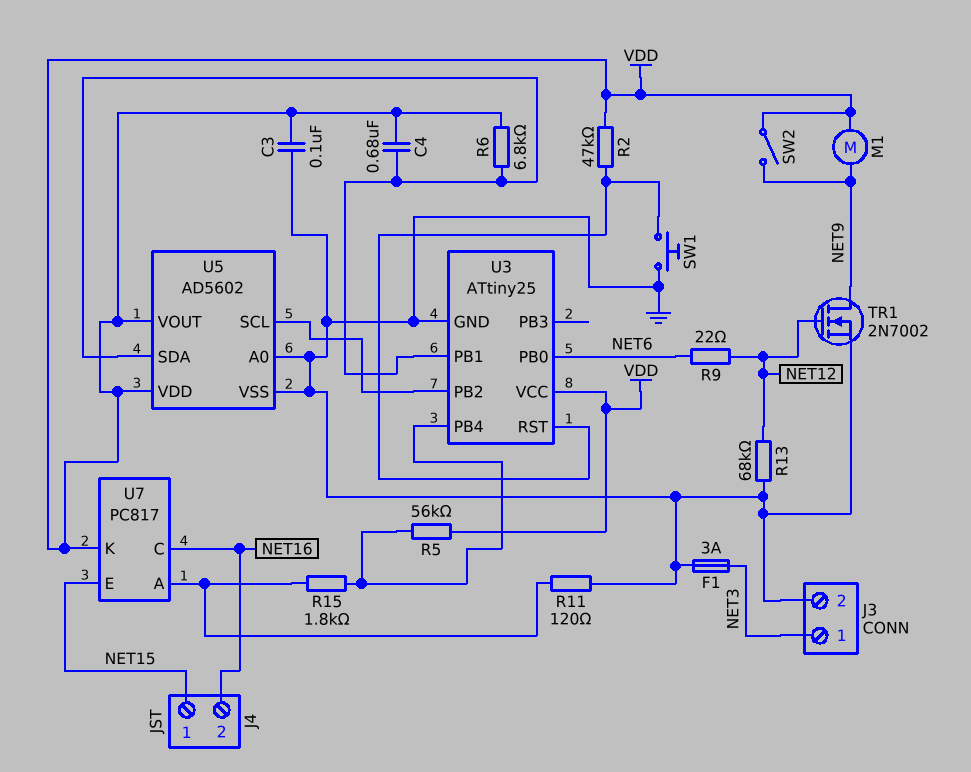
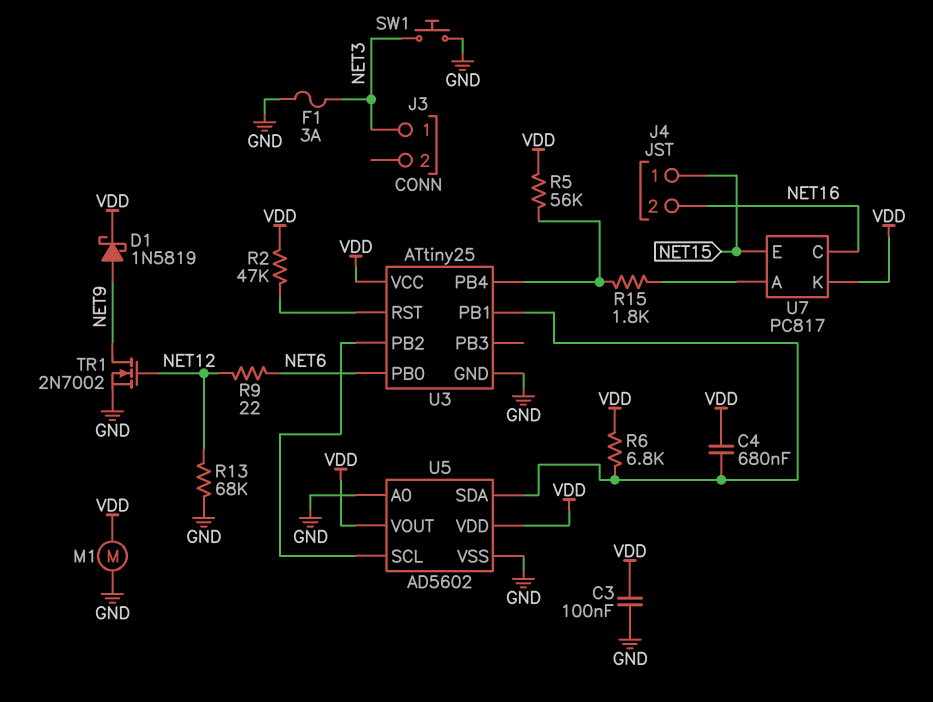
D1: none -> schottky 1N5819 (A NET9, K VDD)
J3 pin 2: GND -> none
M1: motor (NET9, VDD) -> motor (GND, VDD)
R11: 120 (GND, U7/A) -> none
SW1: button (GND, U3/RST) -> button (GND, NET3)
SW2: switch (NET9, VDD) -> none

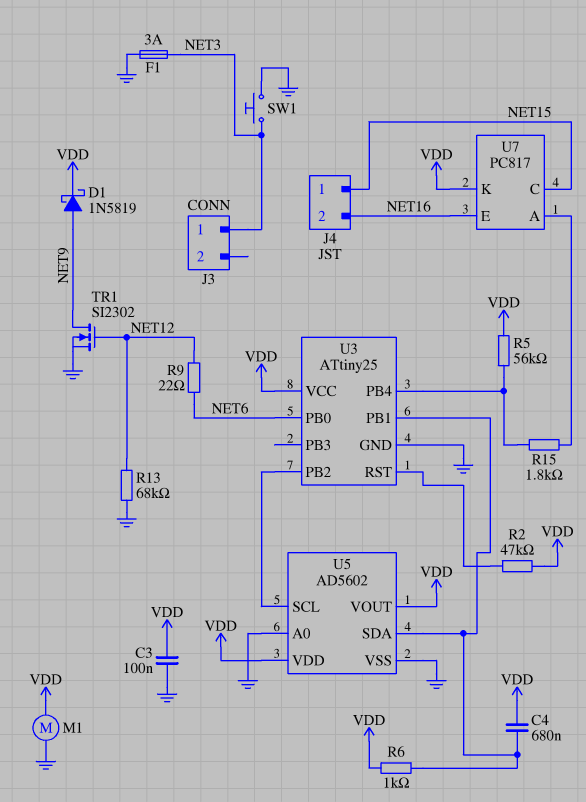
R6: 6.8k (U3/PB1, VDD) -> 1k (U3/PB1, VDD)
TR1: NMOS 2N7002 (G NET12, D NET9, S GND) -> NMOS SI2302 (G NET12, D NET9, S GND)
U7 pin C: NET16 -> NET15
U7 pin E: NET15 -> NET16

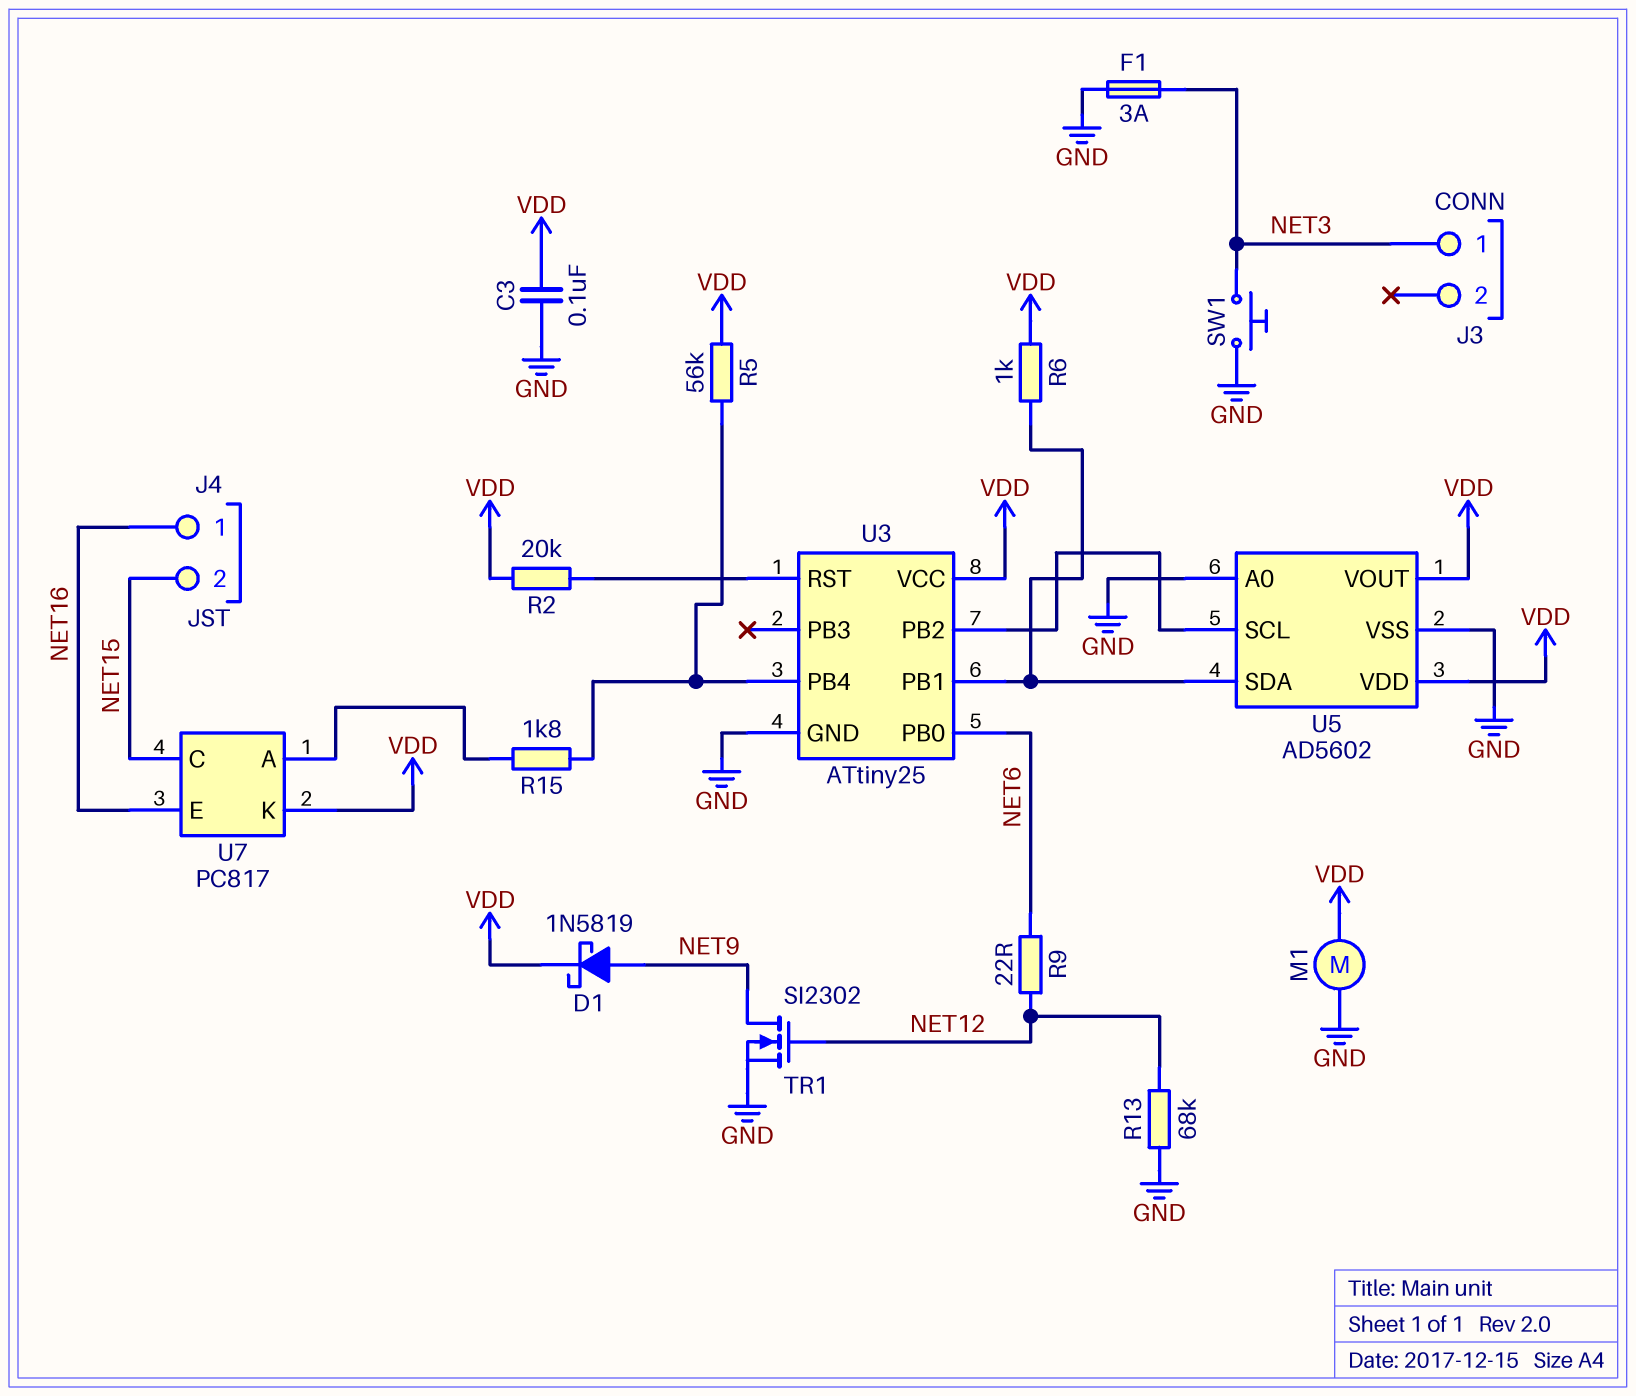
C4: 680nF (U3/PB1, VDD) -> none
J4 pin 1: NET15 -> NET16
J4 pin 2: NET16 -> NET15
R2: 47k (U3/RST, VDD) -> 20k (U3/RST, VDD)

